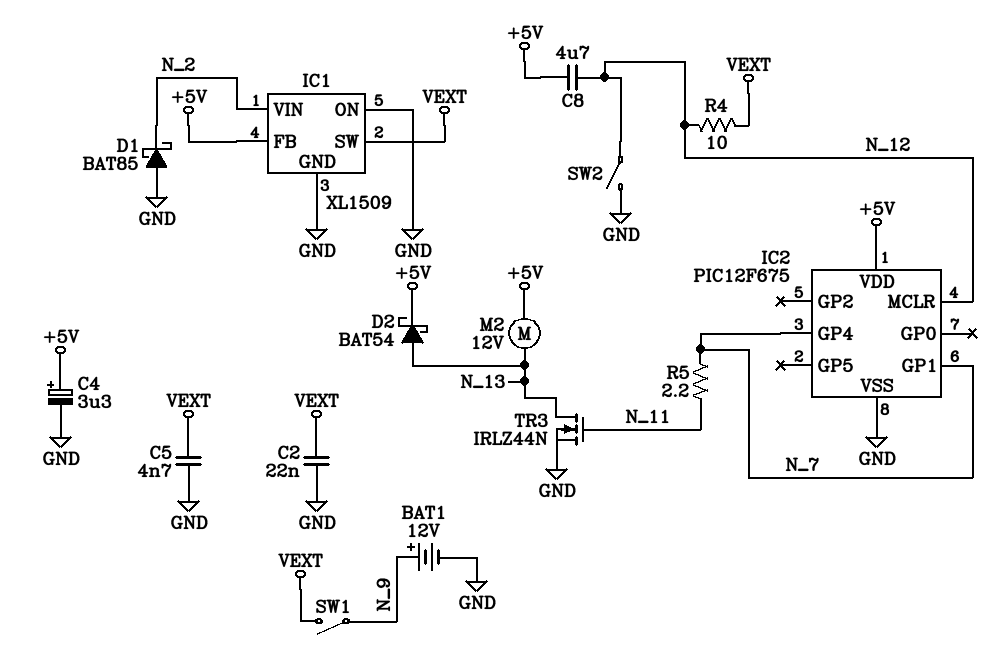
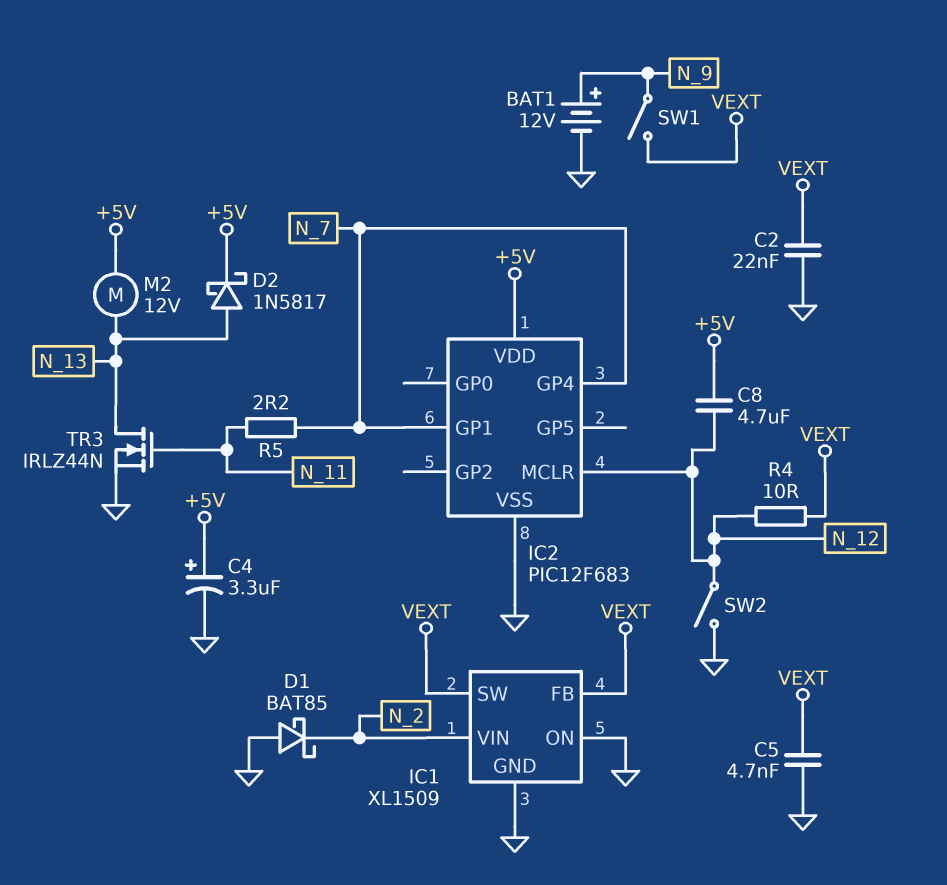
D2: schottky BAT54 (A N_13, K +5V) -> schottky 1N5817 (A N_13, K +5V)
IC1 pin FB: +5V -> VEXT
IC2: PIC12F675 -> PIC12F683

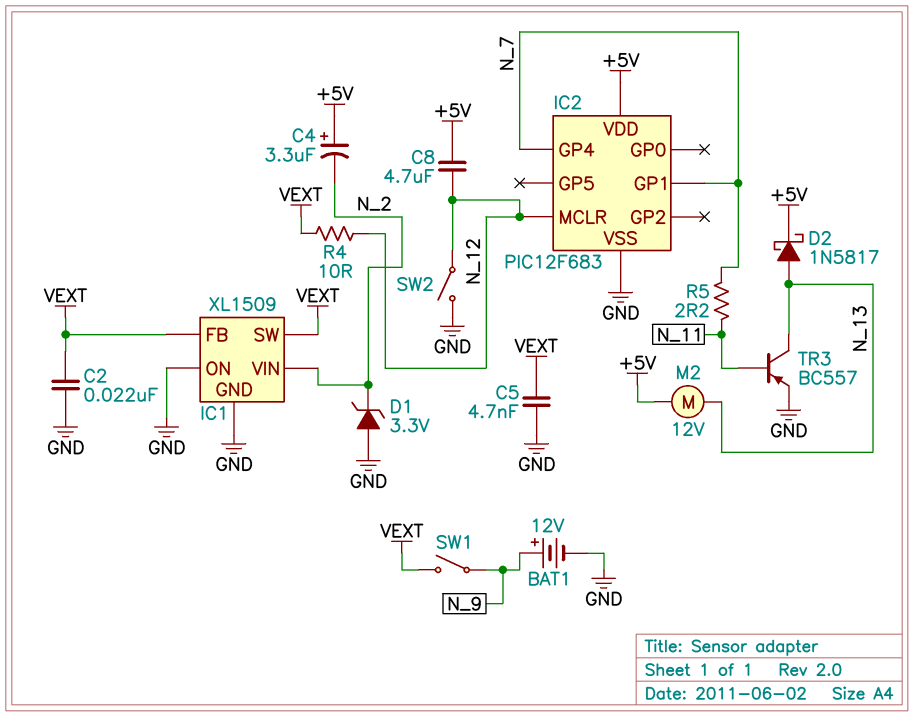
C4: 3.3uF (plus +5V, minus GND) -> 3.3uF (plus +5V, minus N_2)
D1: schottky BAT85 (A GND, K N_2) -> zener 3.3V (A GND, K N_2)
TR3: NMOS IRLZ44N (G N_11, D N_13, S GND) -> PNP BC557 (B N_11, C N_13, E GND)

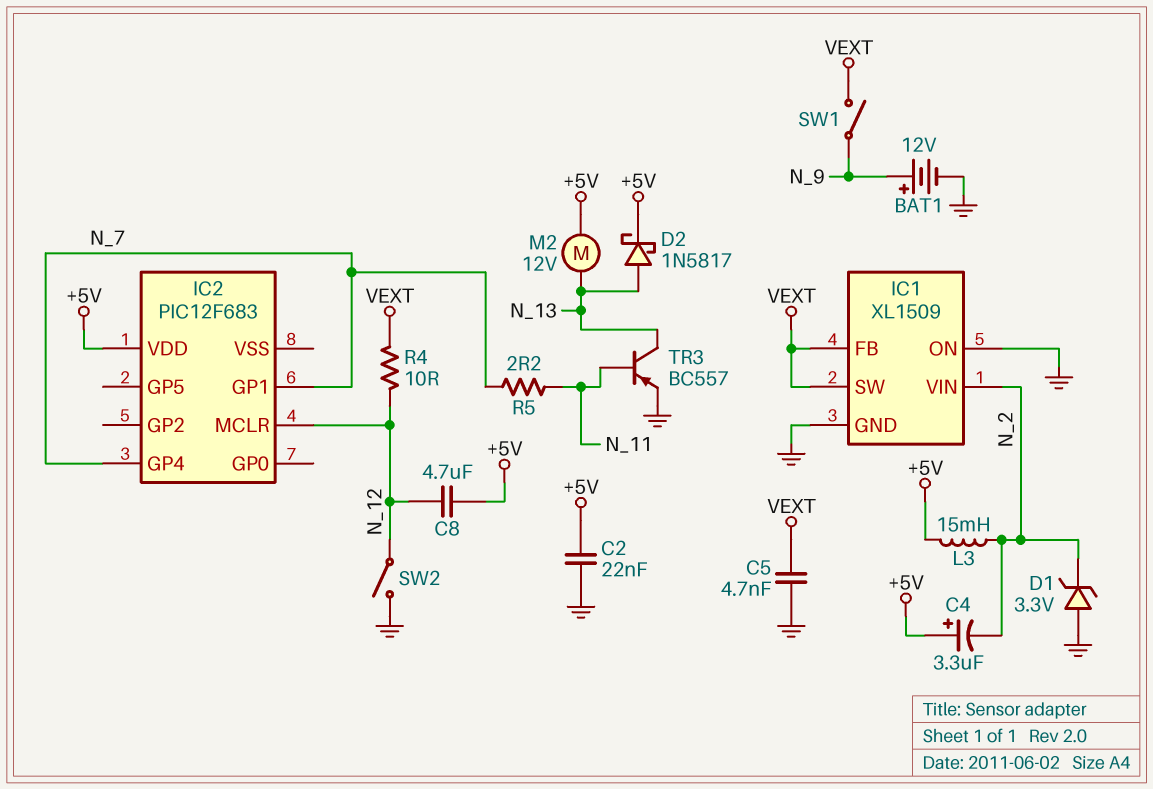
C2: 22nF (GND, VEXT) -> 22nF (+5V, GND)
IC2 pin VSS: GND -> none
L3: none -> 15mH (+5V, N_2)

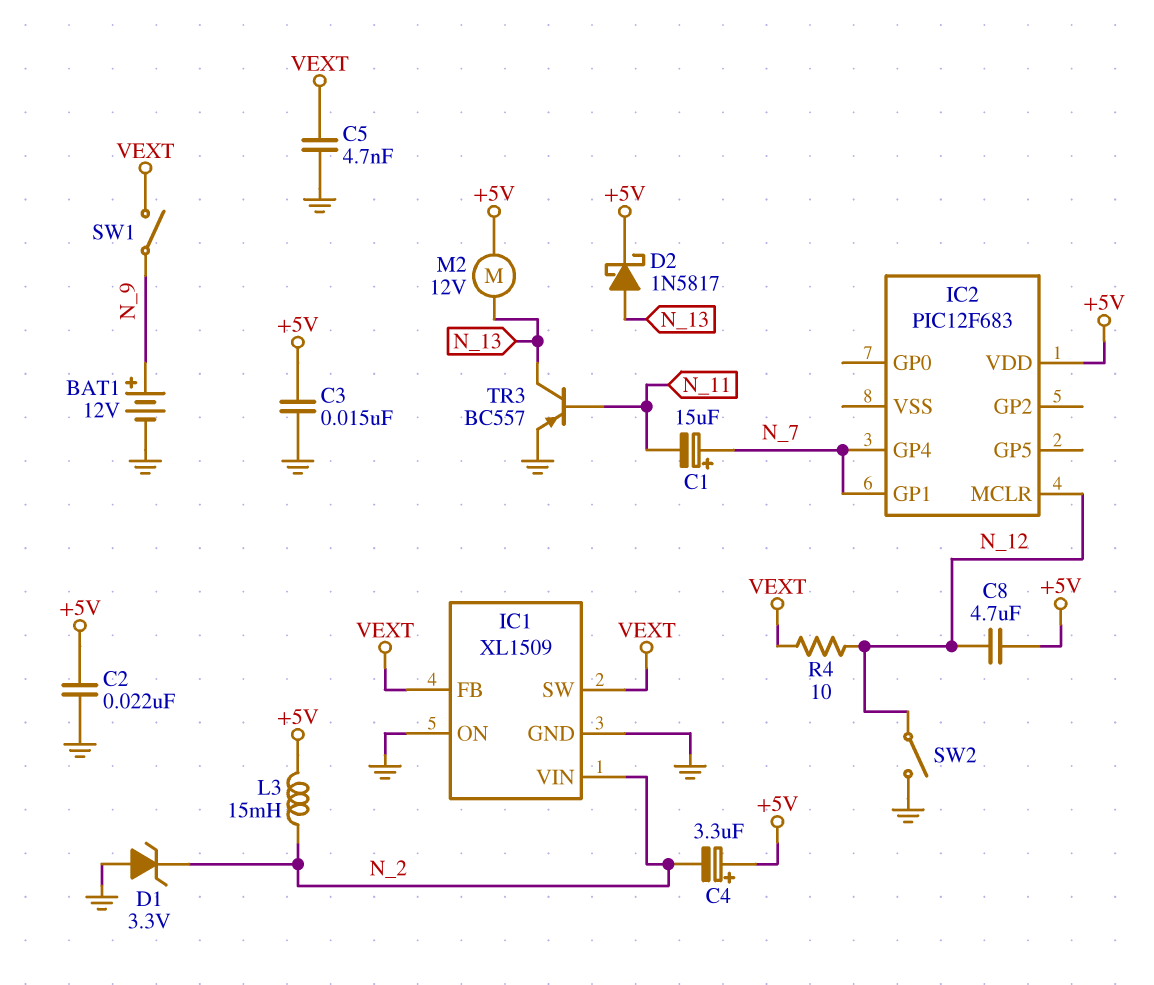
C1: none -> 15uF (plus N_7, minus N_11)
C3: none -> 15nF (+5V, GND)
R5: 2.2 (N_7, N_11) -> none

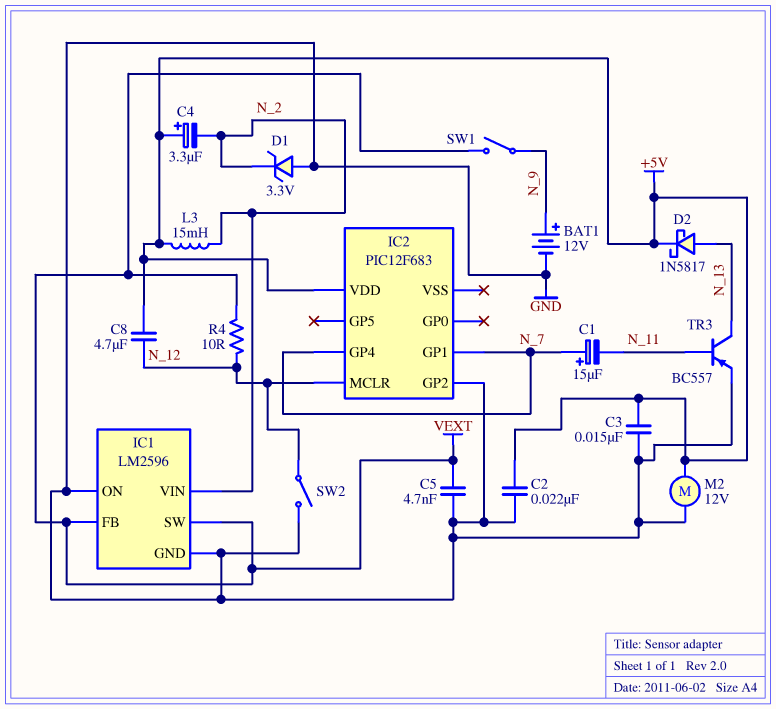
IC1: XL1509 -> LM2596
IC2 pin GP2: none -> GND
M2: motor 12V (+5V, N_13) -> motor 12V (+5V, GND)

